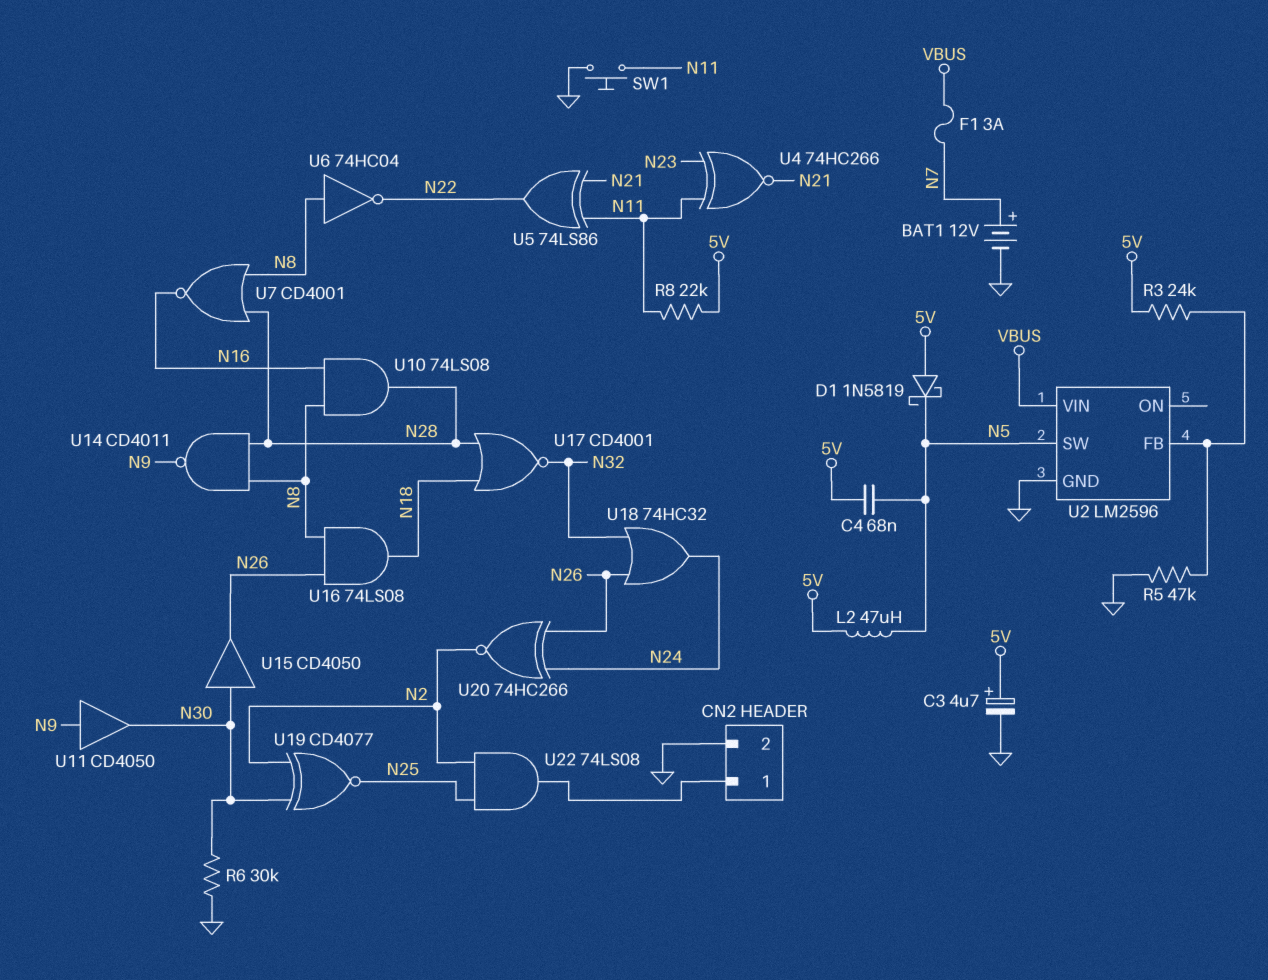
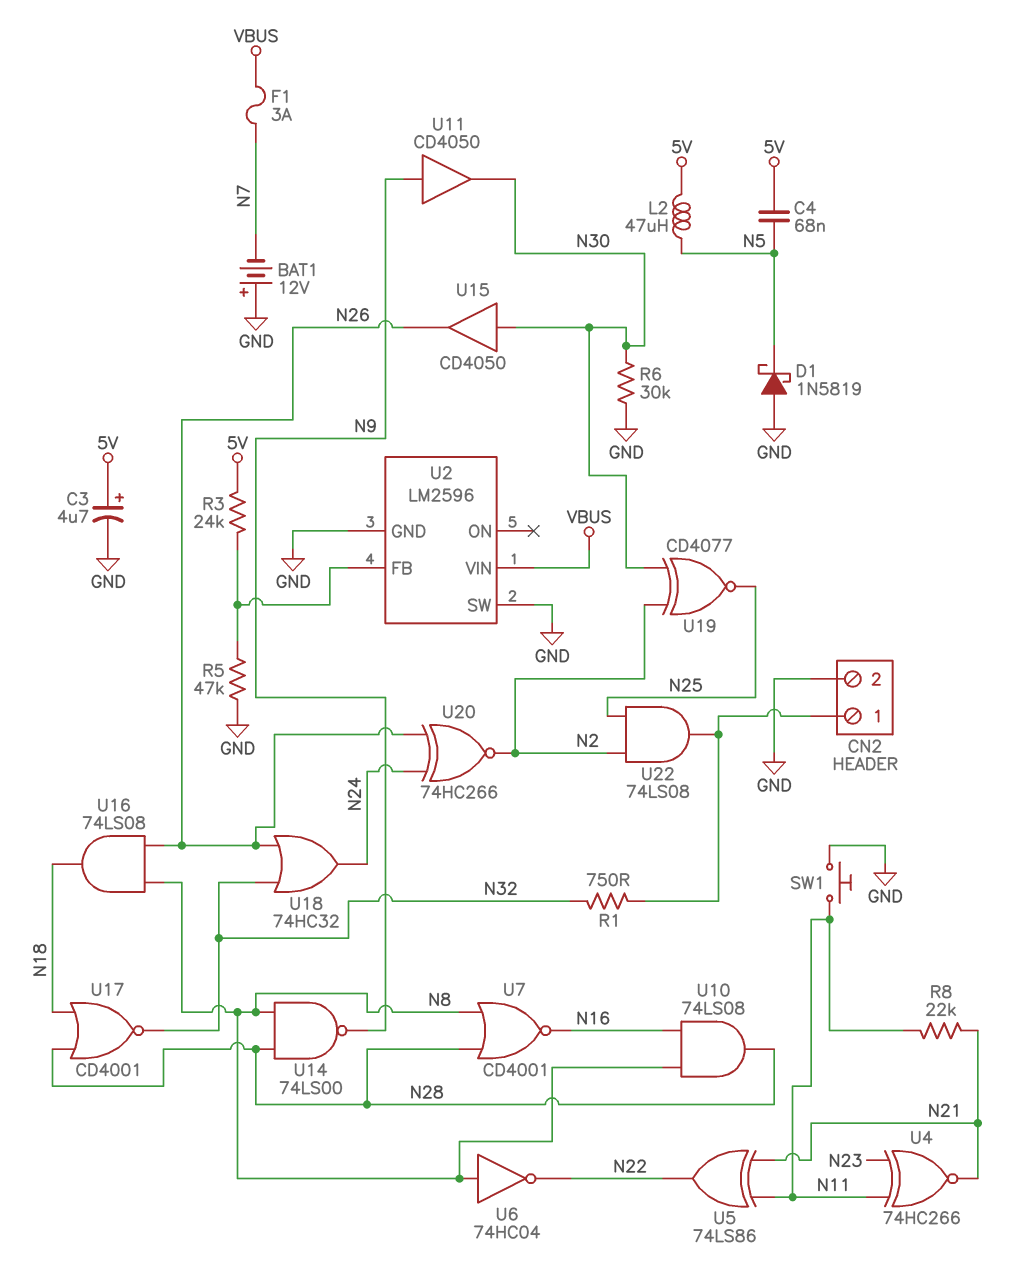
BAT1: 12V (plus N7, minus GND) -> 12V (plus GND, minus N7)
D1: schottky 1N5819 (A 5V, K N5) -> schottky 1N5819 (A GND, K N5)
R1: none -> 750 (CN2/1, N32)
R8: 22k (5V, N11) -> 22k (N11, N21)
U2 pin SW: N5 -> GND
U14: NAND CD4011 (in N8, in N28, out N9) -> NAND 74LS00 (in N8, in N28, out N9)

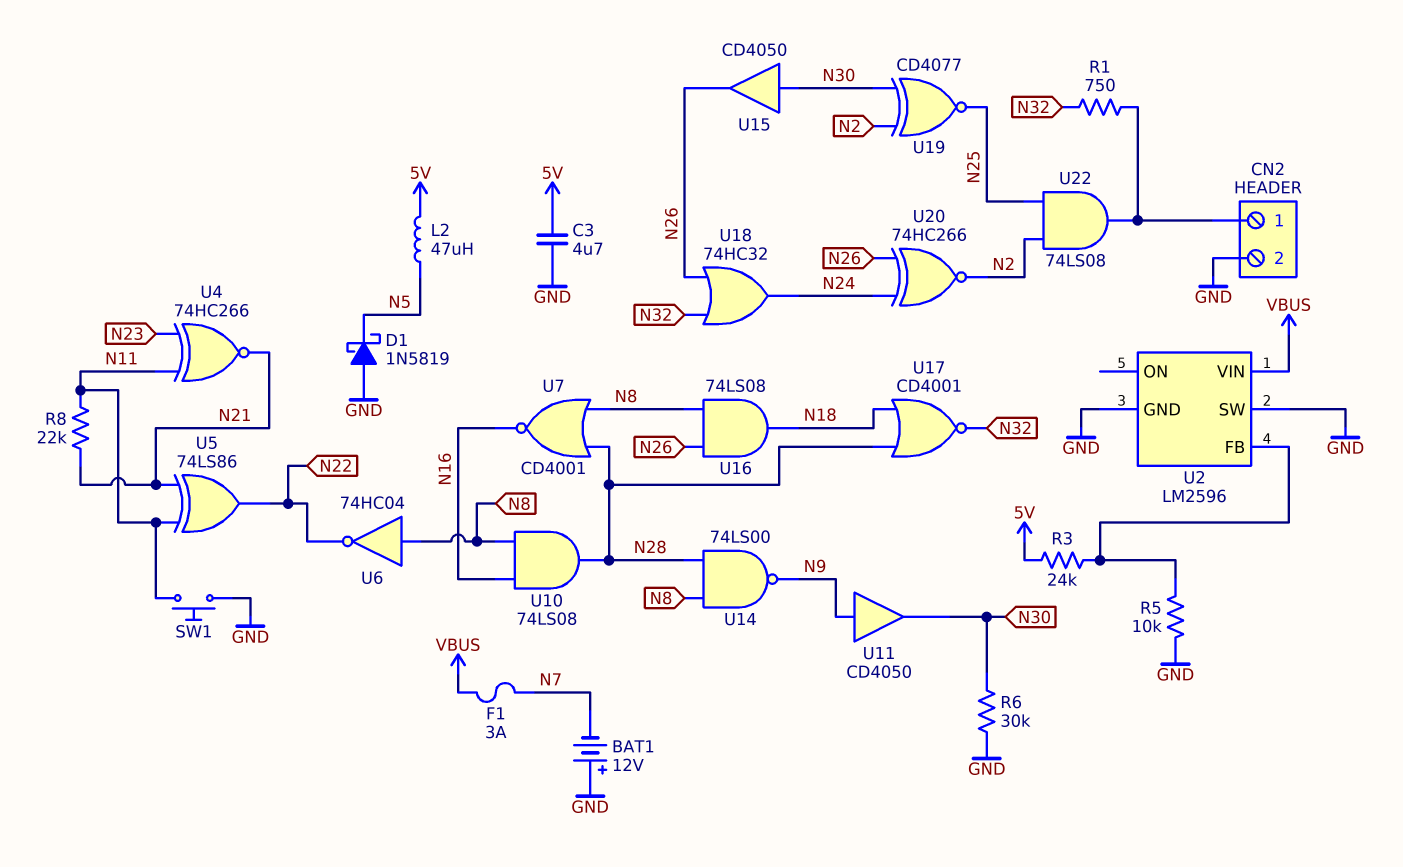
C3: 4.7uF (plus 5V, minus GND) -> 4.7uF (5V, GND)
C4: 68nF (5V, N5) -> none
R5: 47k (GND, U2/FB) -> 10k (GND, U2/FB)

